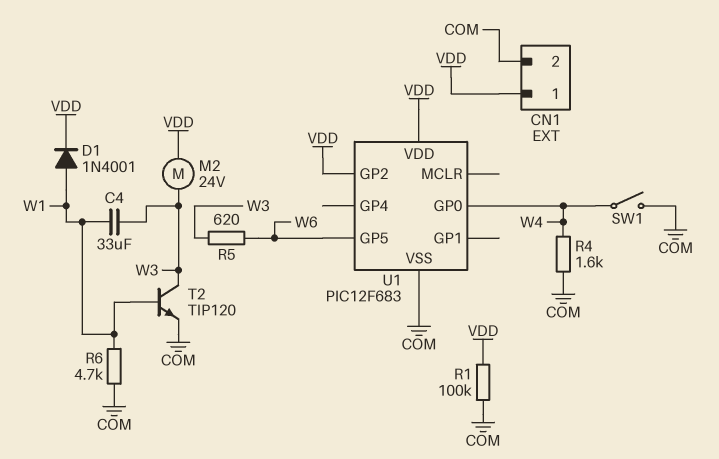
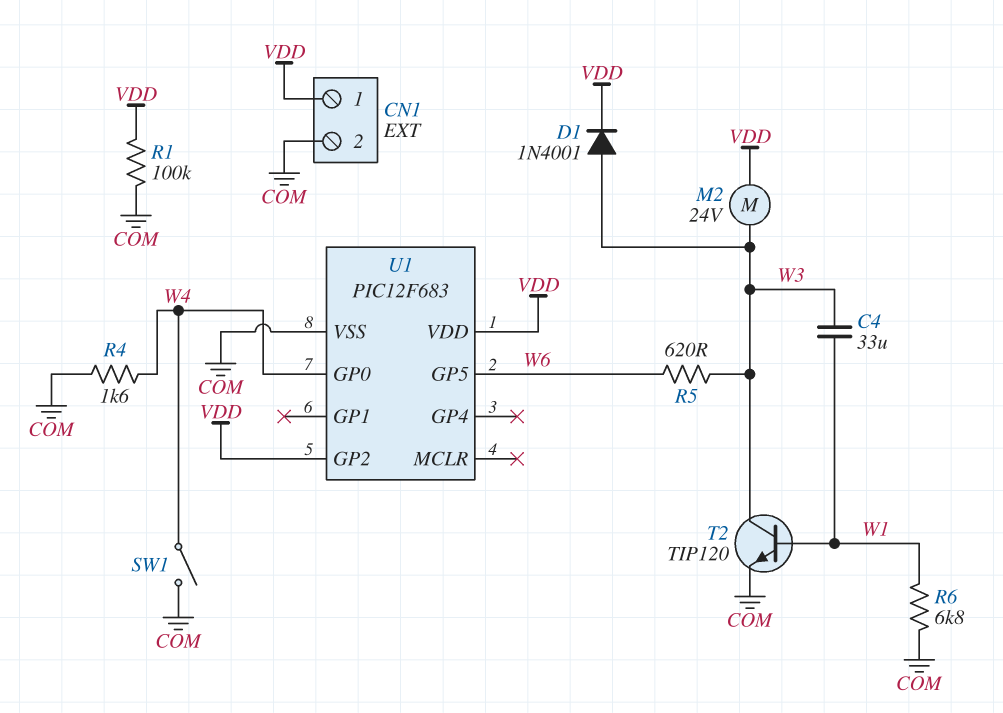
D1: diode 1N4001 (A W1, K VDD) -> diode 1N4001 (A W3, K VDD)
R6: 4.7k (COM, W1) -> 6.8k (COM, W1)

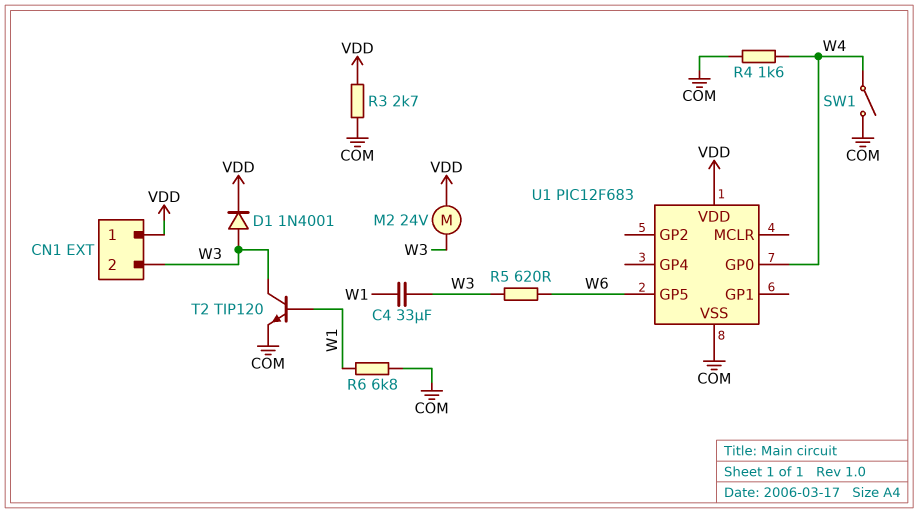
CN1 pin 2: COM -> W3
R1: 100k (COM, VDD) -> none
R3: none -> 2.7k (COM, VDD)
U1 pin GP2: VDD -> none

